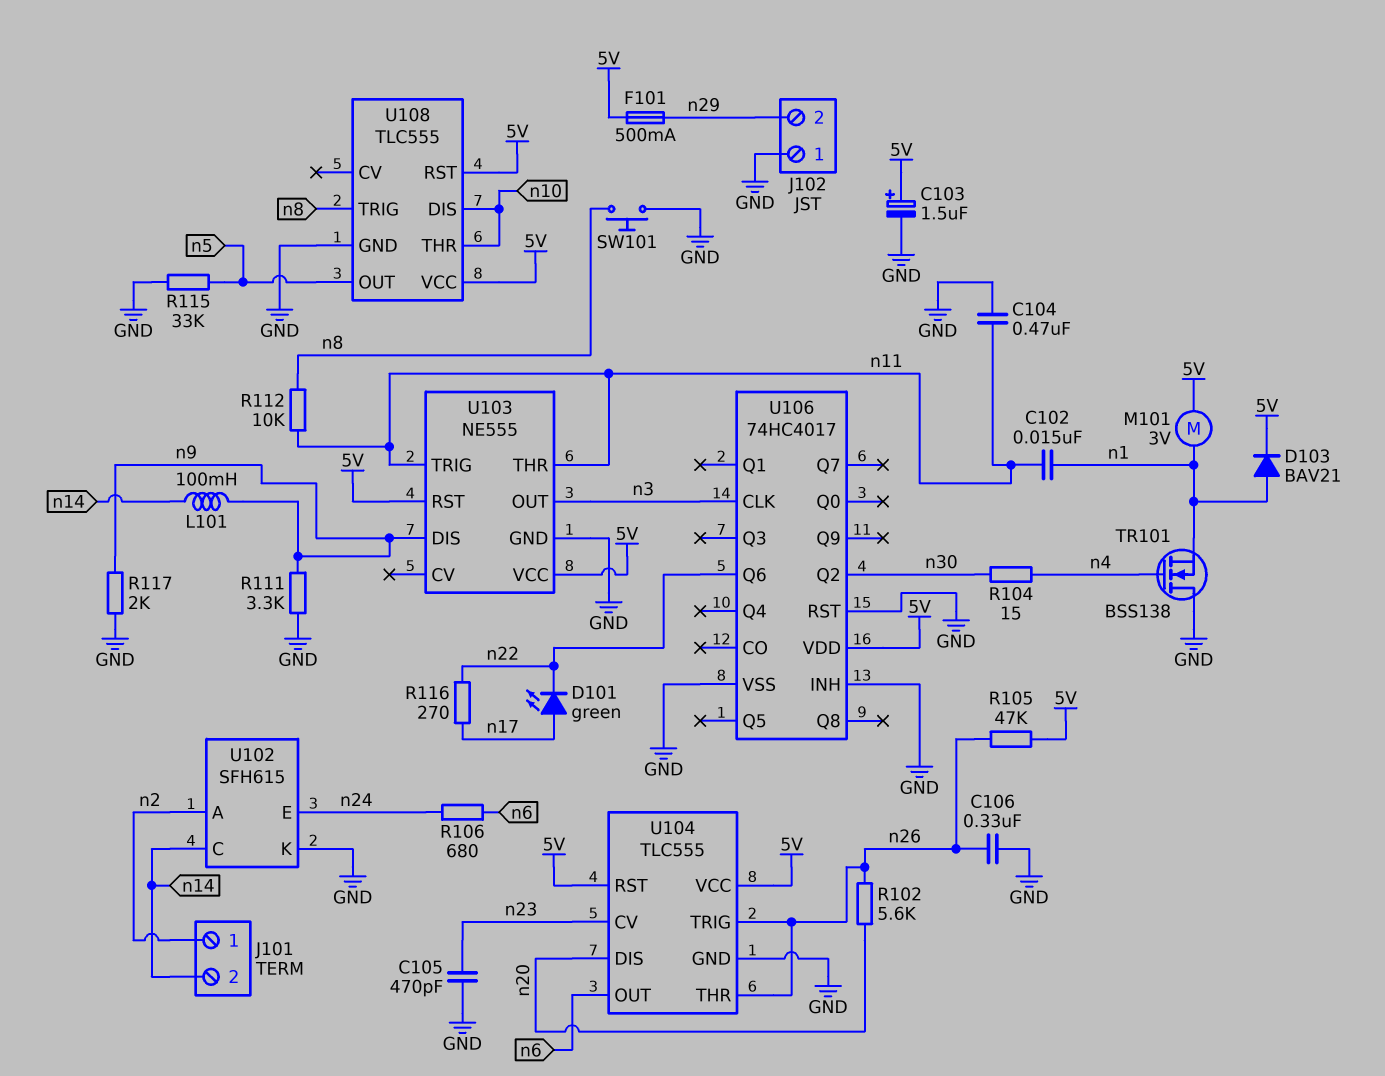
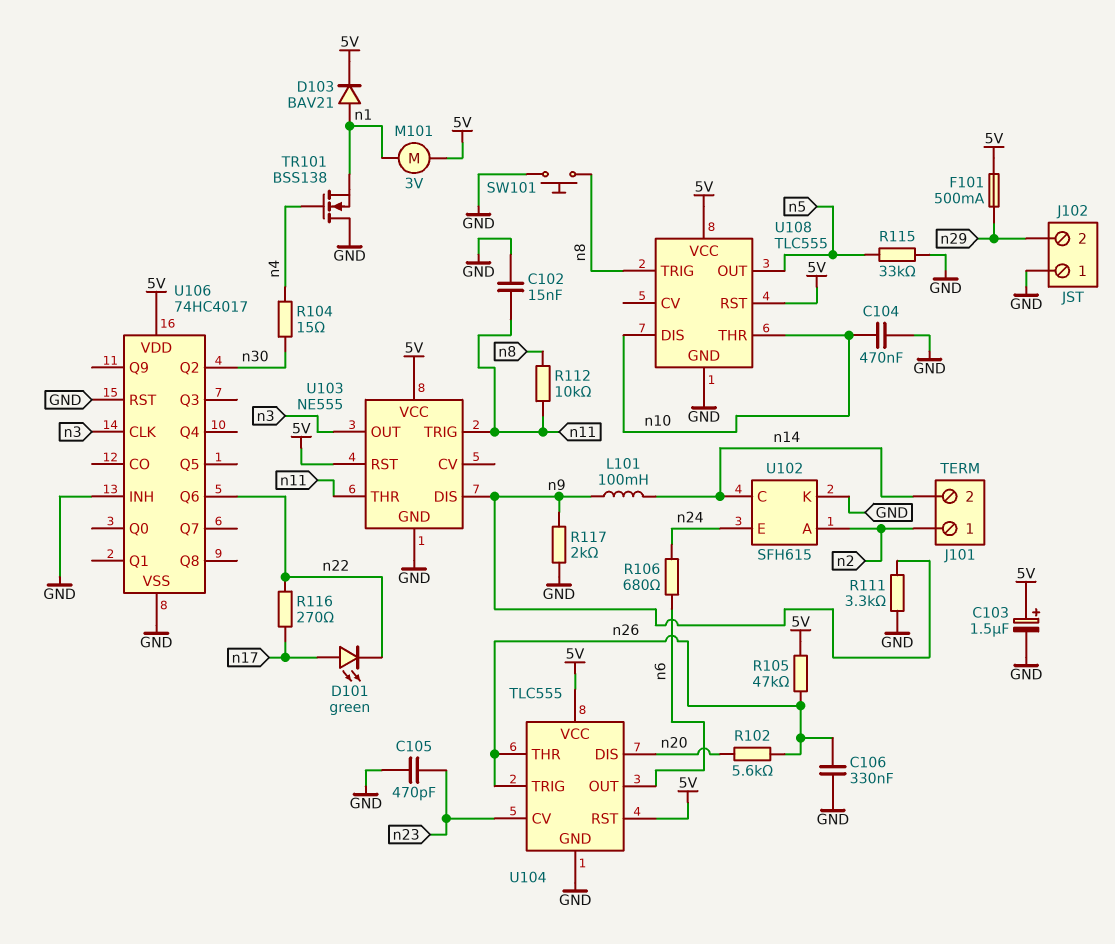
C102: 15nF (n1, n11) -> 15nF (GND, n11)
C104: 470nF (GND, n11) -> 470nF (GND, n10)

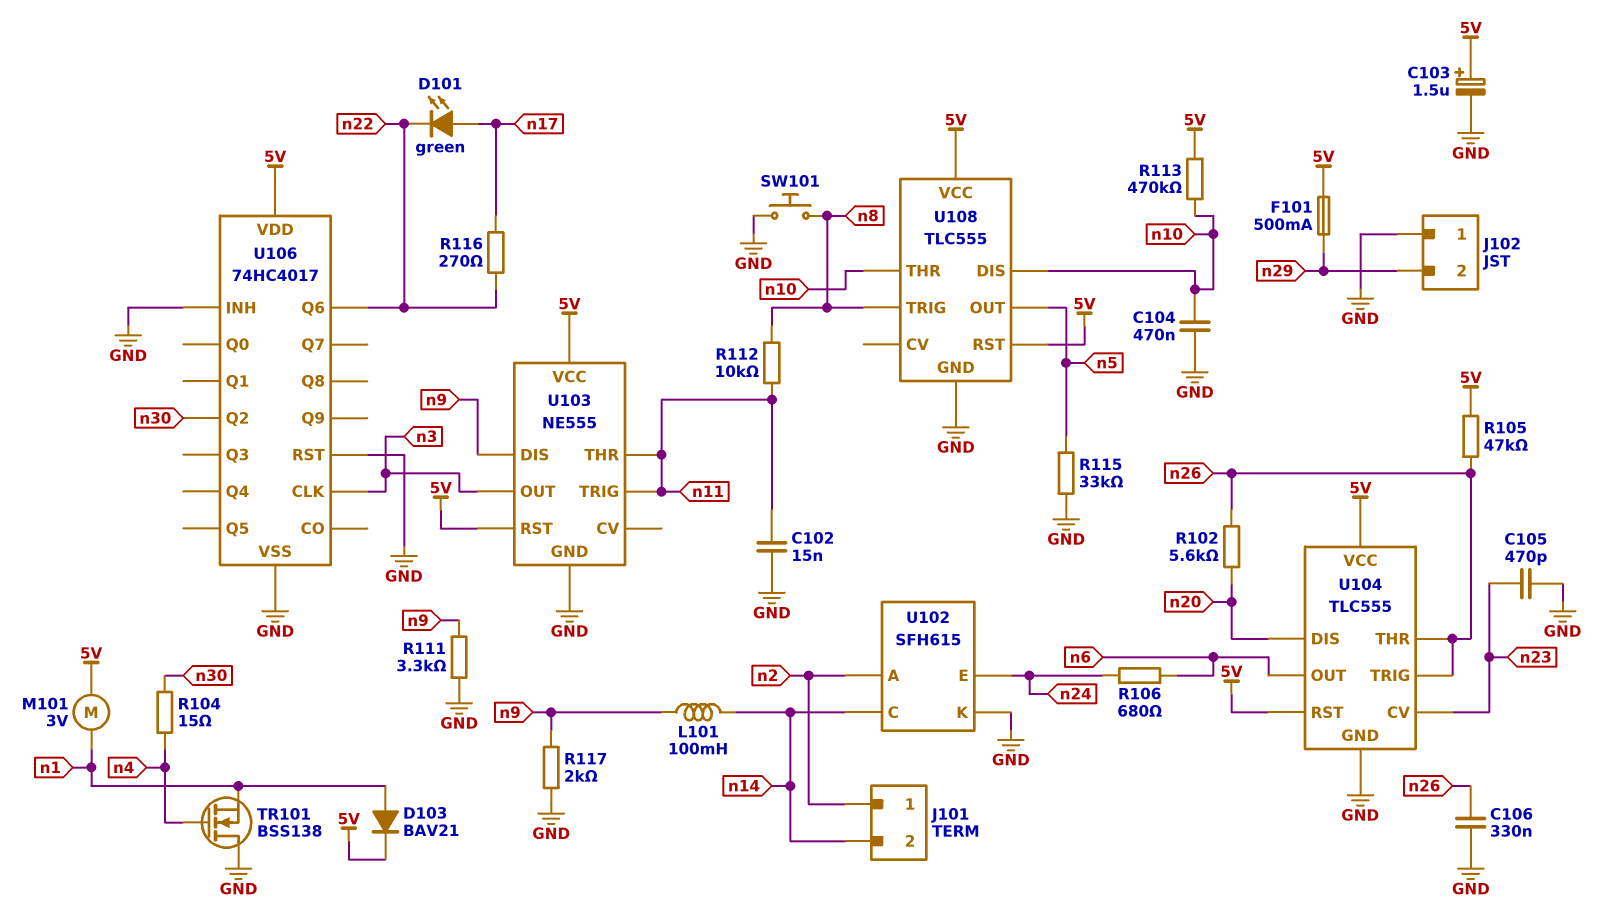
R113: none -> 470k (5V, n10)

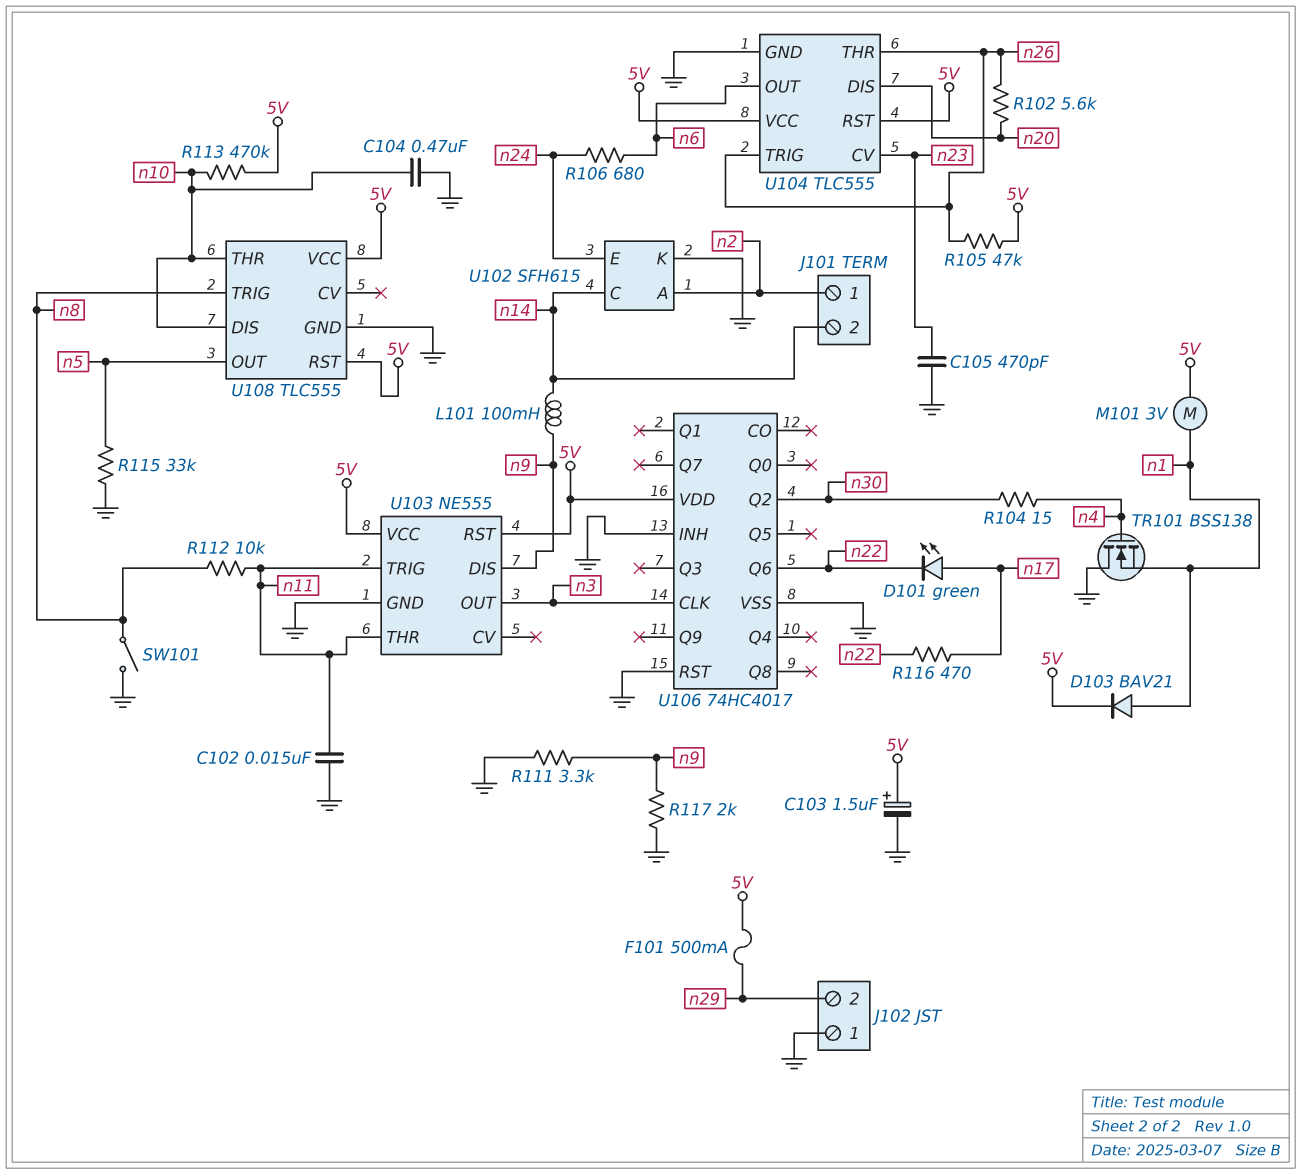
C106: 330nF (GND, n26) -> none
R116: 270 (n17, n22) -> 470 (n17, n22)
SW101: button (GND, n8) -> switch (GND, n8)

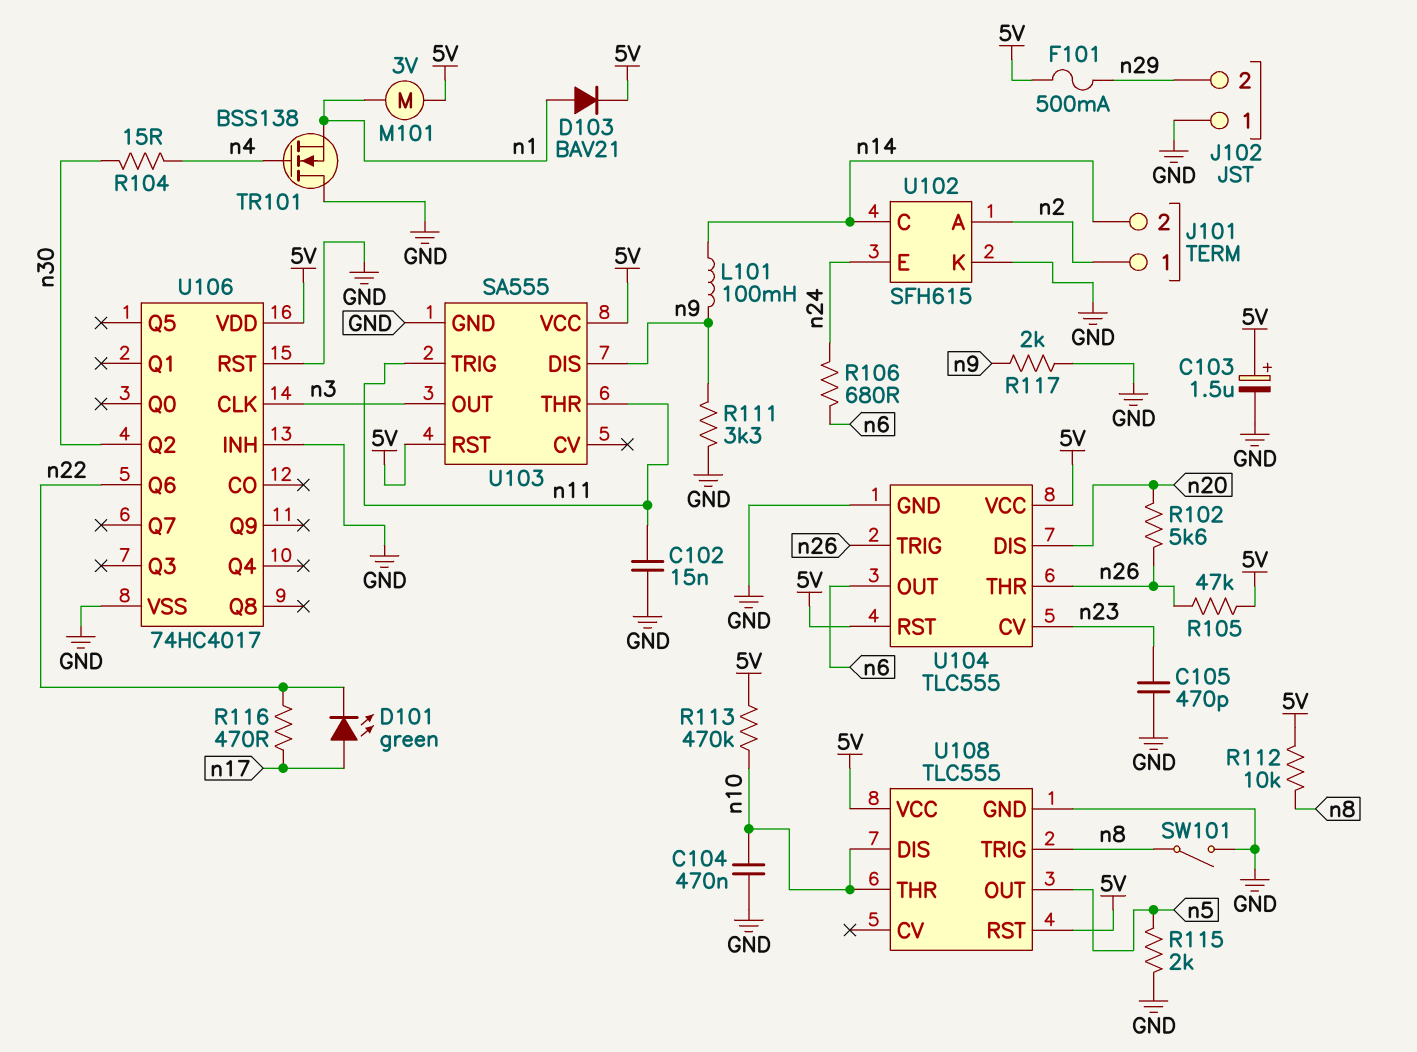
R112: 10k (n8, n11) -> 10k (5V, n8)
R115: 33k (GND, n5) -> 2k (GND, n5)
U103: NE555 -> SA555

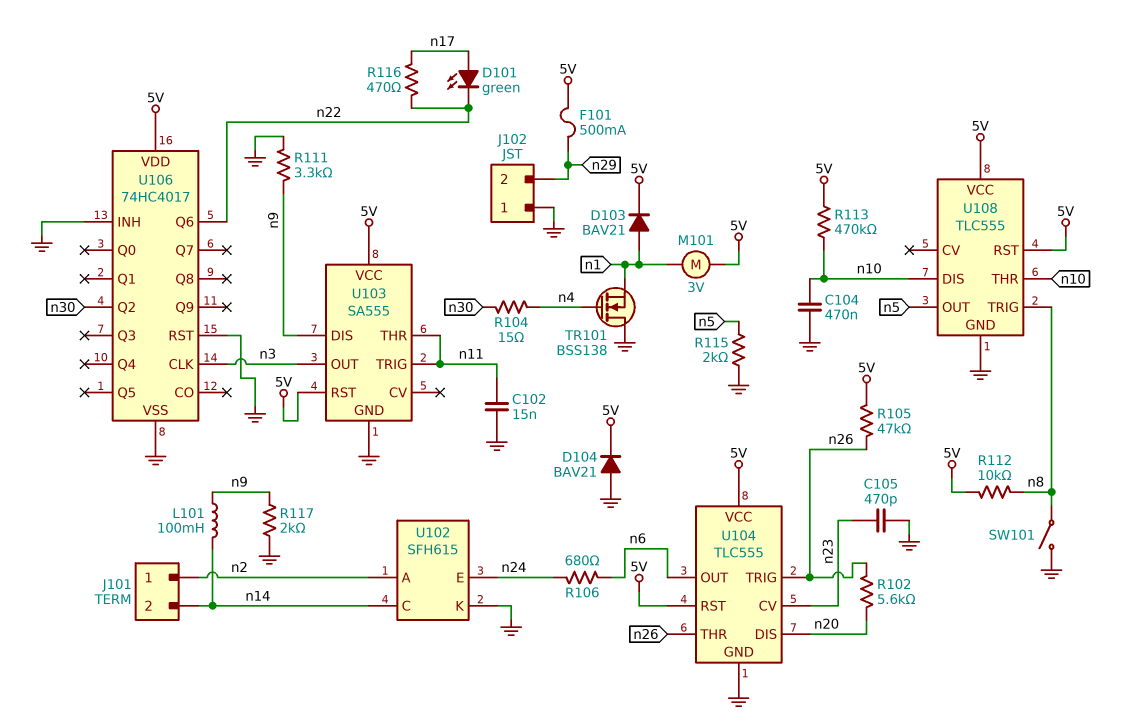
C103: 1.5uF (plus 5V, minus GND) -> none
D104: none -> diode BAV21 (A GND, K 5V)

